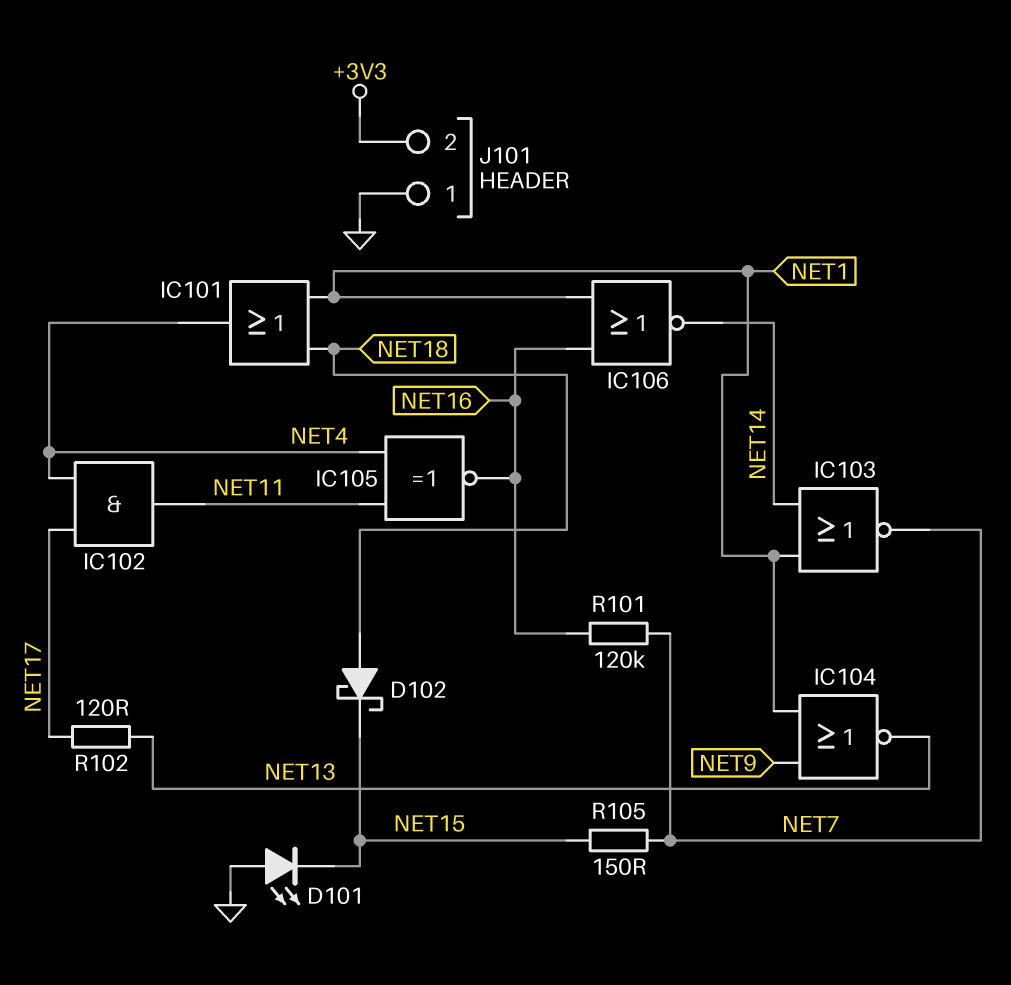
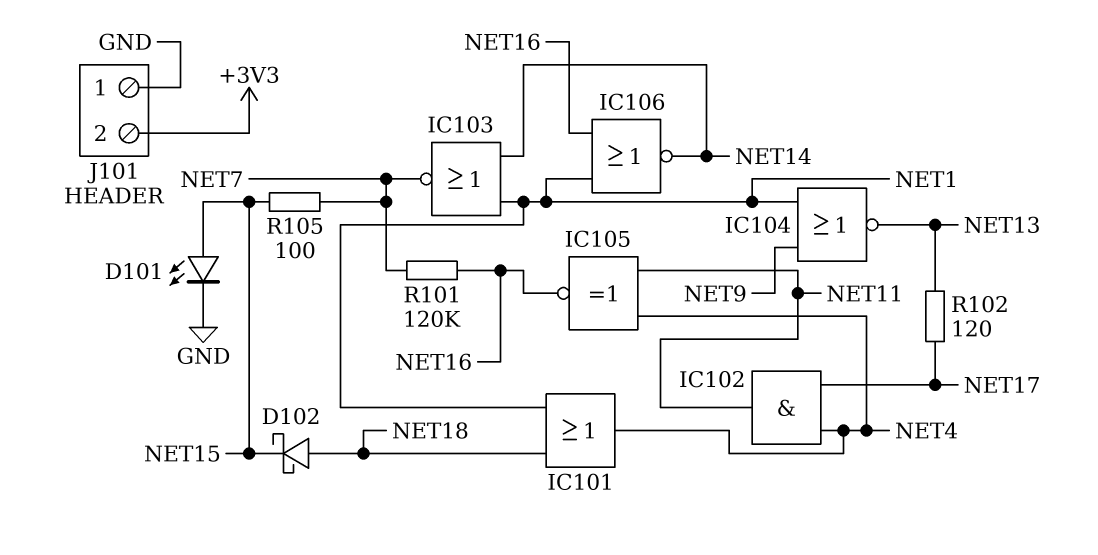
D101: LED (A GND, K NET15) -> LED (A NET15, K GND)
R105: 150 (NET7, NET15) -> 100 (NET7, NET15)

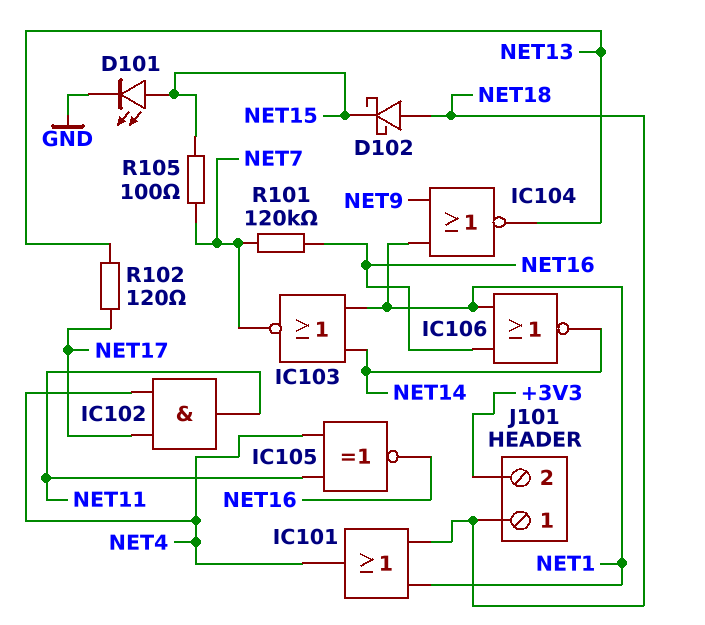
J101 pin 1: GND -> NET18

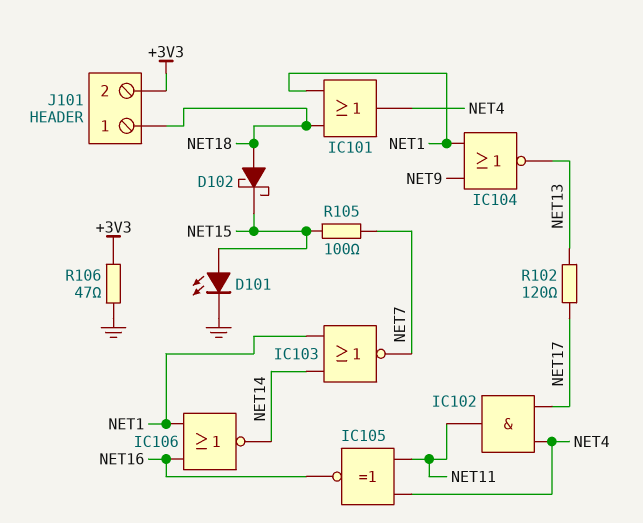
R101: 120k (NET7, NET16) -> none
R106: none -> 47 (+3V3, GND)

